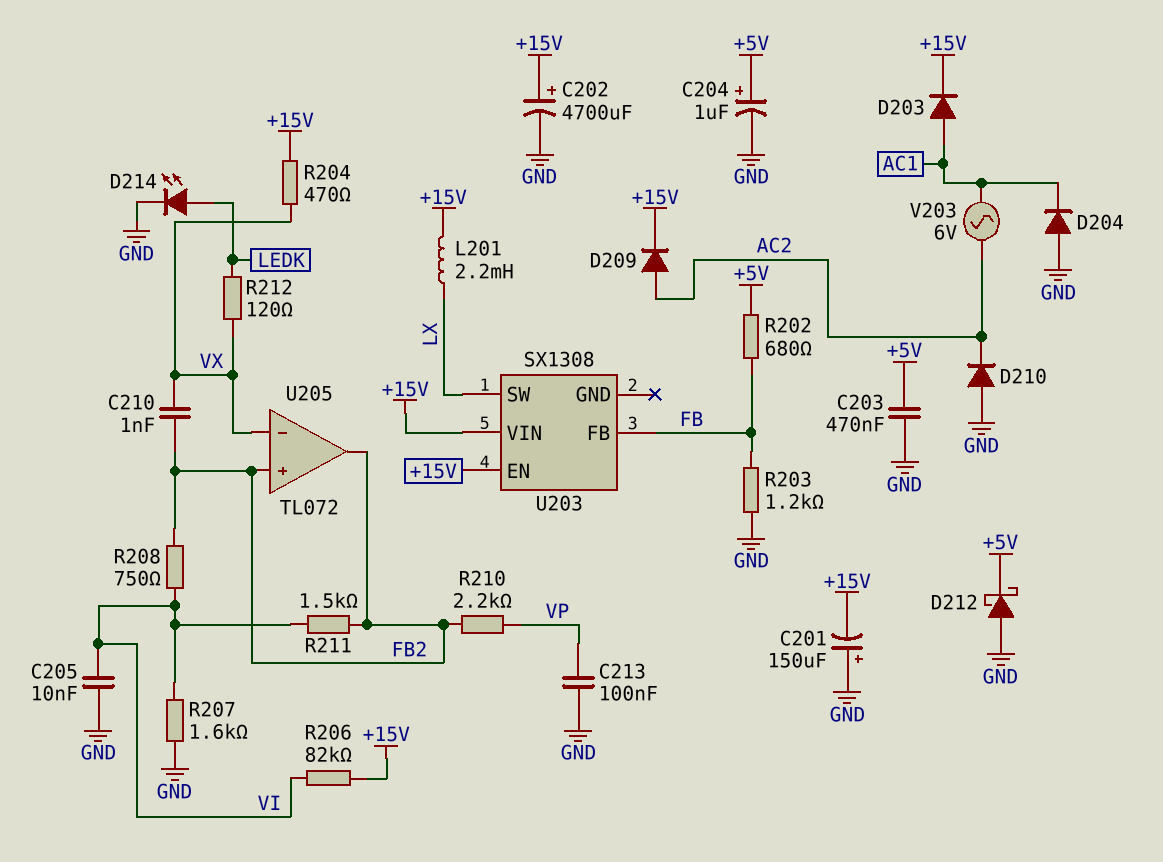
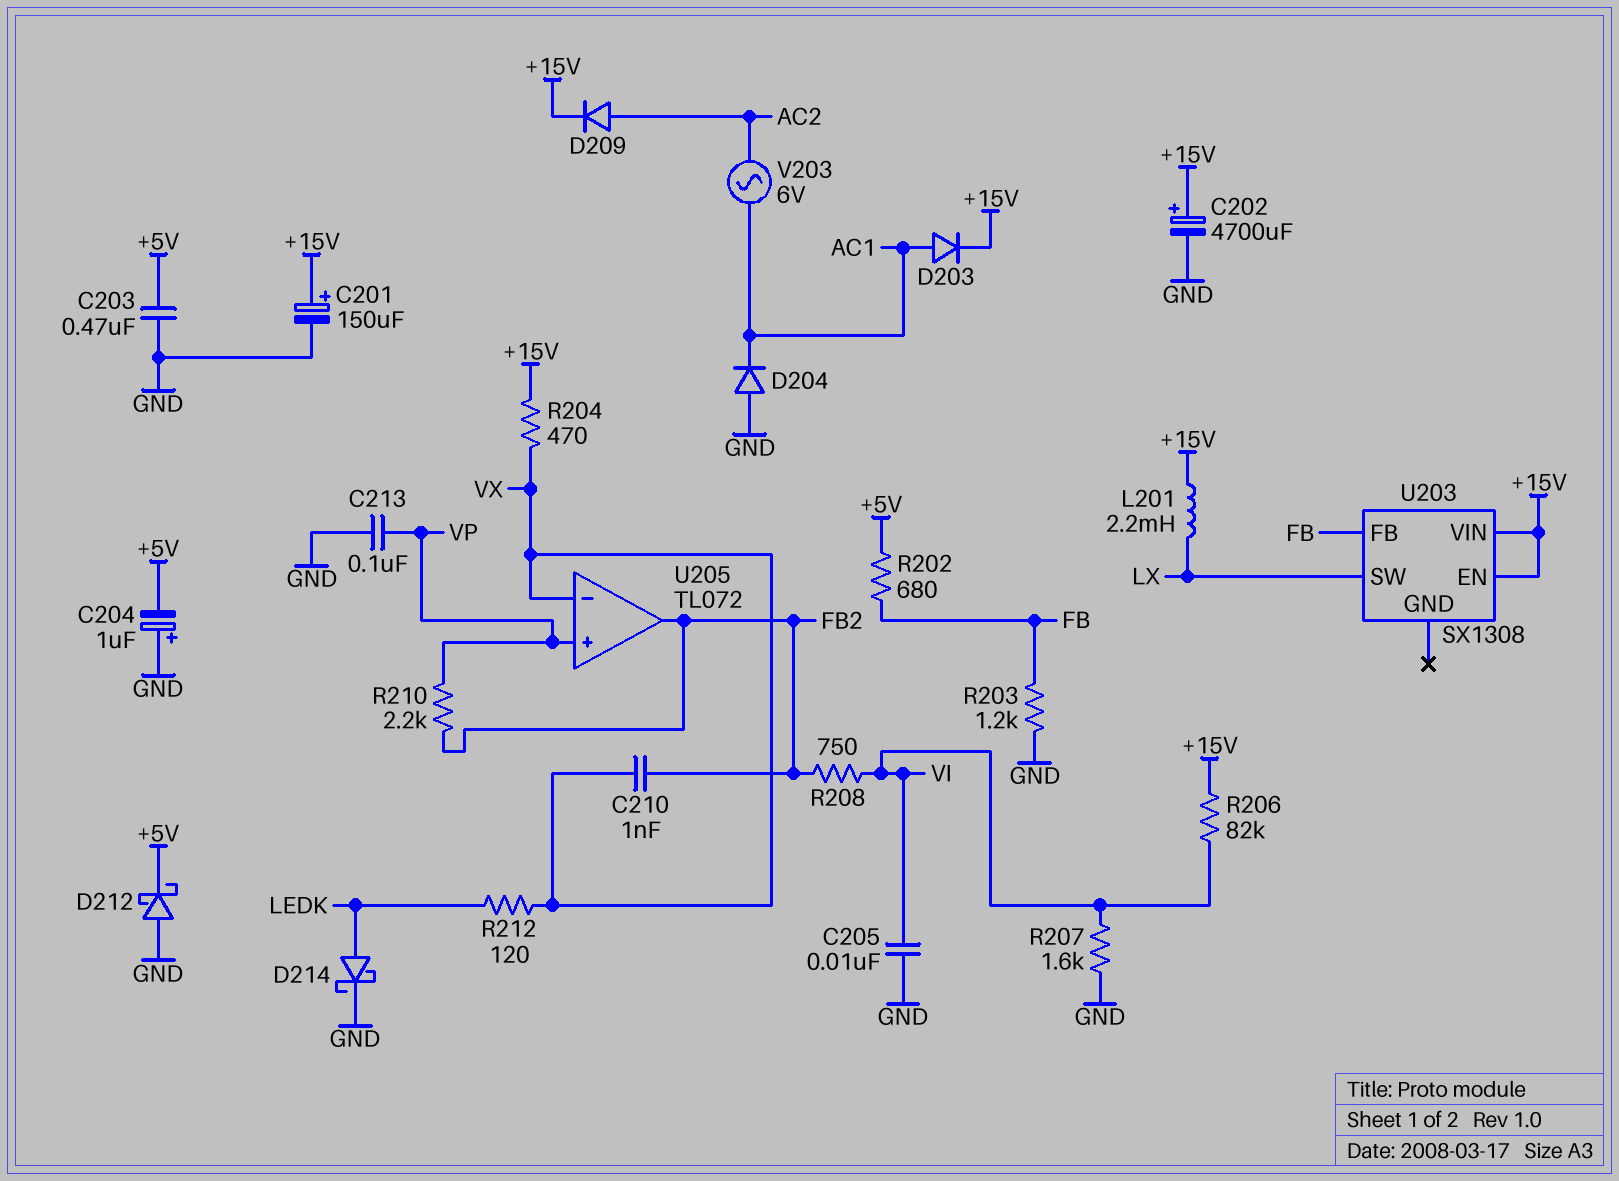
C201: 150uF (plus GND, minus +15V) -> 150uF (plus +15V, minus GND)
C204: 1uF (plus +5V, minus GND) -> 1uF (plus GND, minus +5V)
D210: diode (A GND, K AC2) -> none
D214: LED (A LEDK, K GND) -> schottky (A LEDK, K GND)
R211: 1.5k (FB2, VI) -> none
U205 pin in+: FB2 -> VP

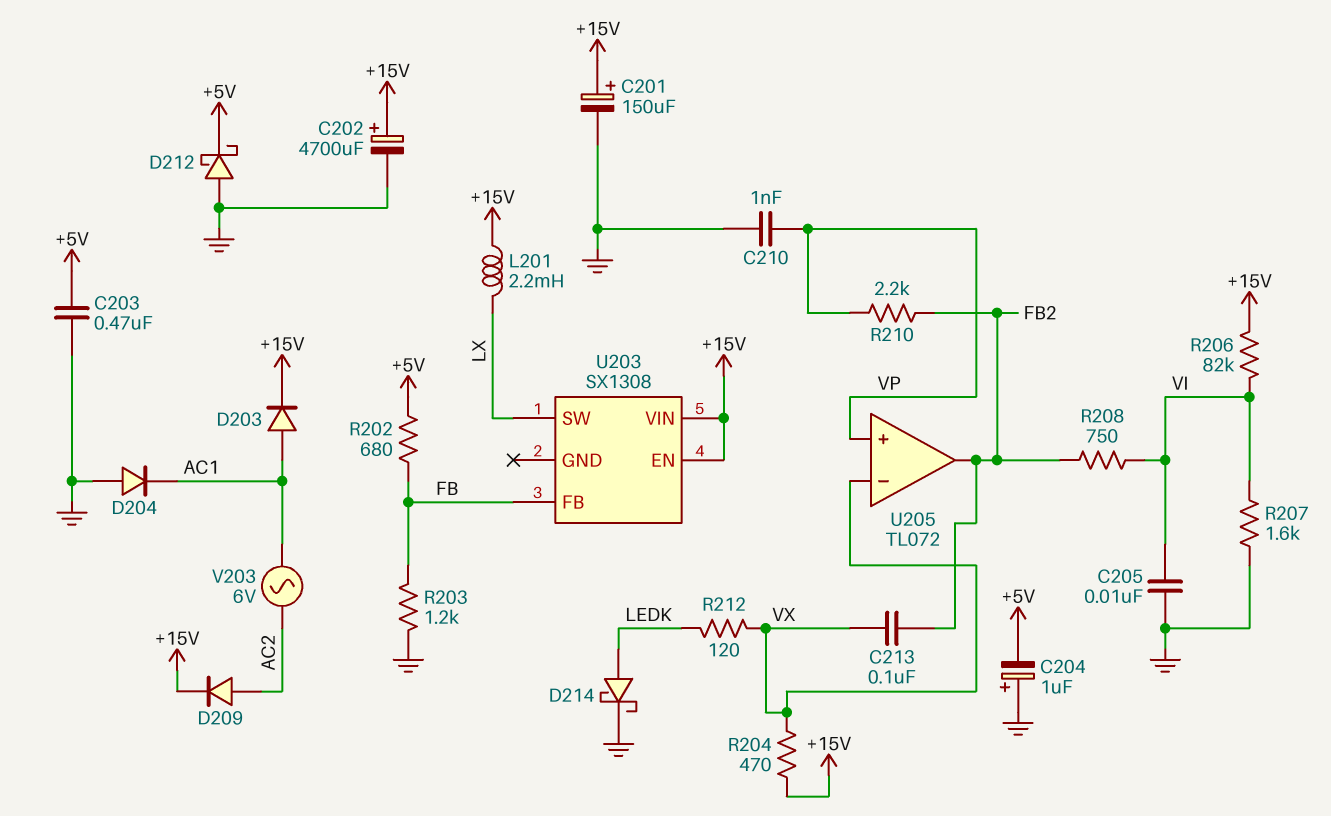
C210: 1nF (FB2, VX) -> 1nF (GND, VP)
C213: 100nF (GND, VP) -> 100nF (FB2, VX)

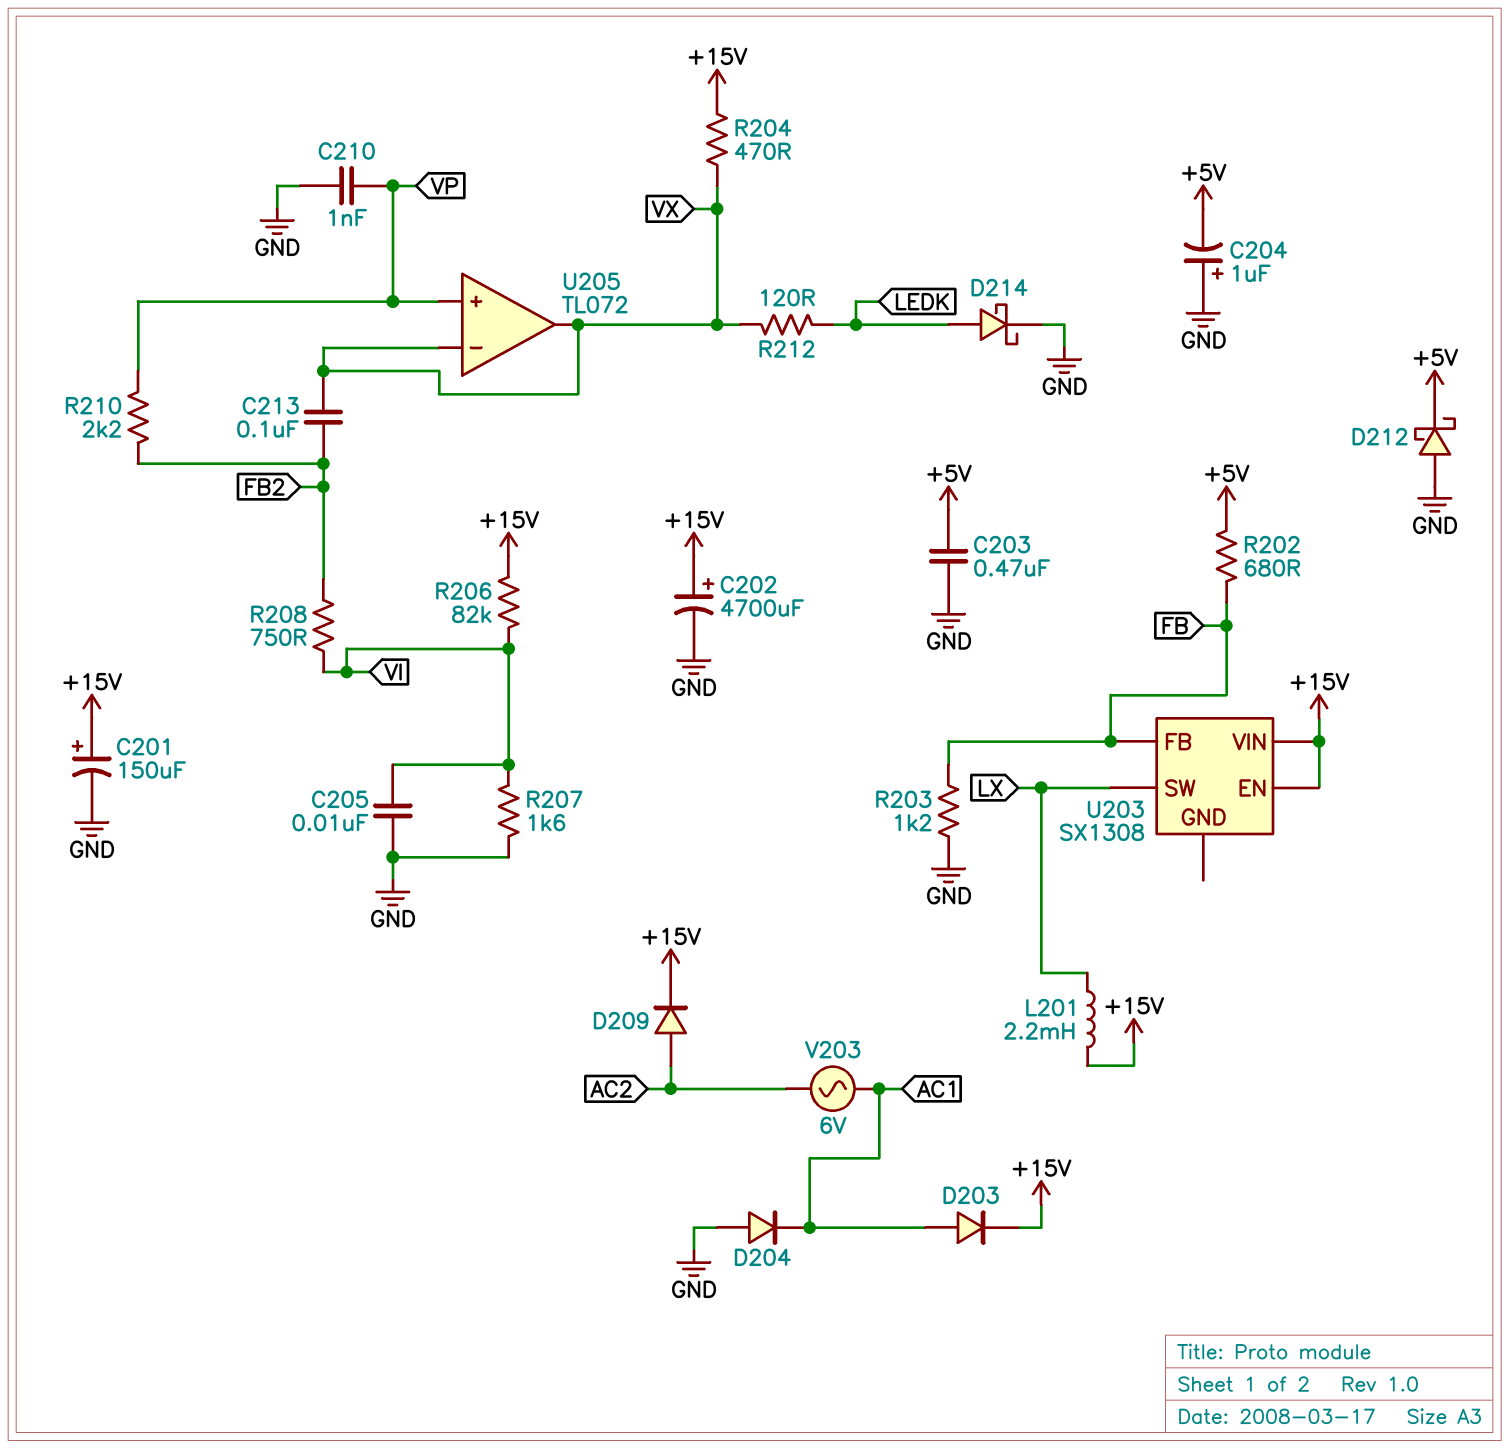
U205 pin out: FB2 -> VX

